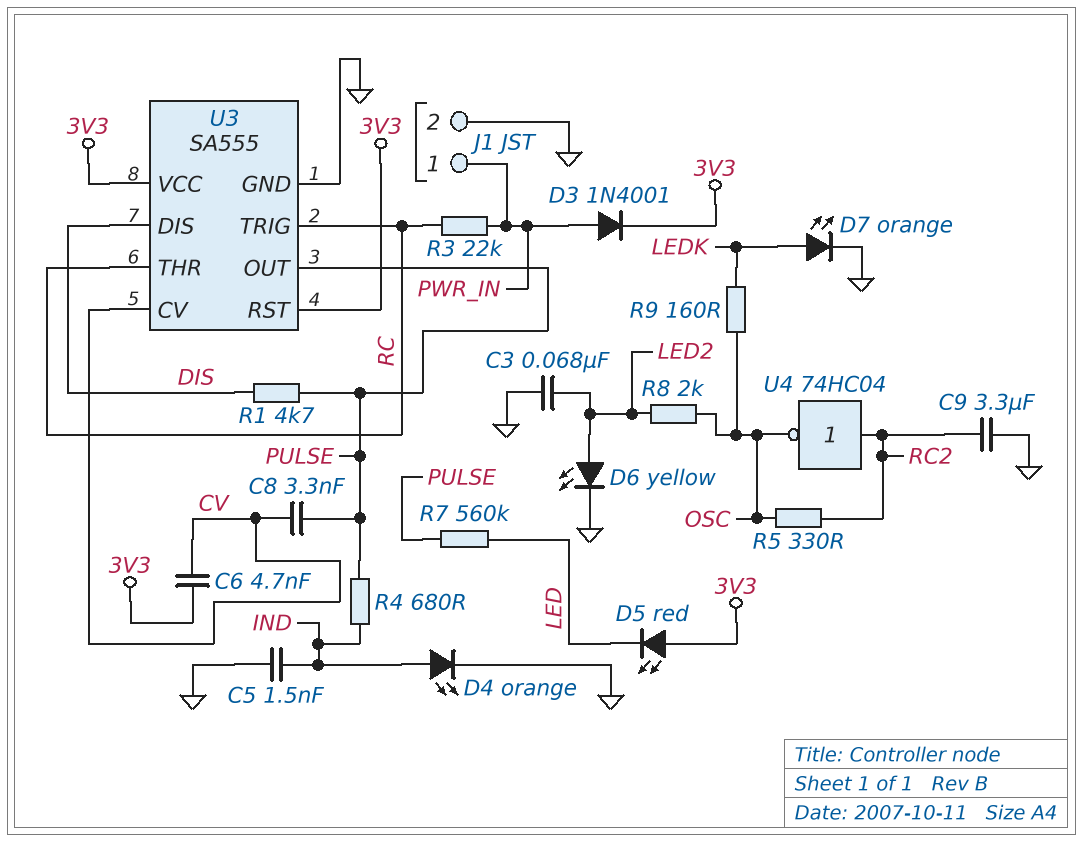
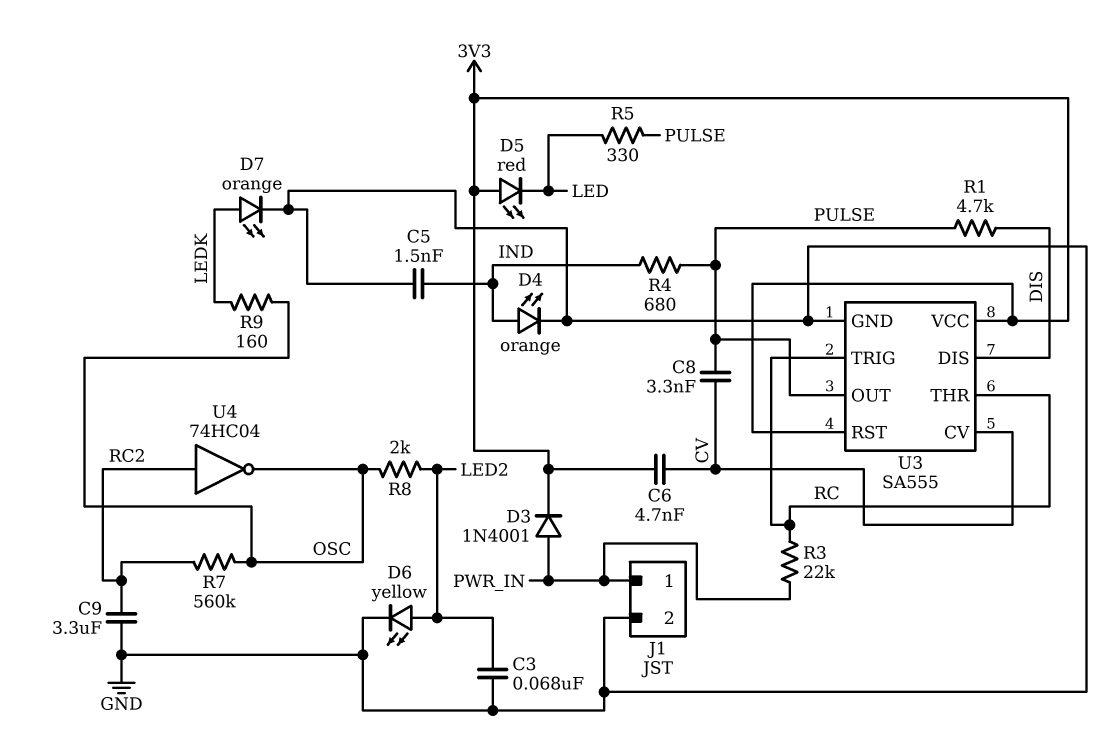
R5: 330 (OSC, RC2) -> 330 (LED, PULSE)
R7: 560k (LED, PULSE) -> 560k (OSC, RC2)

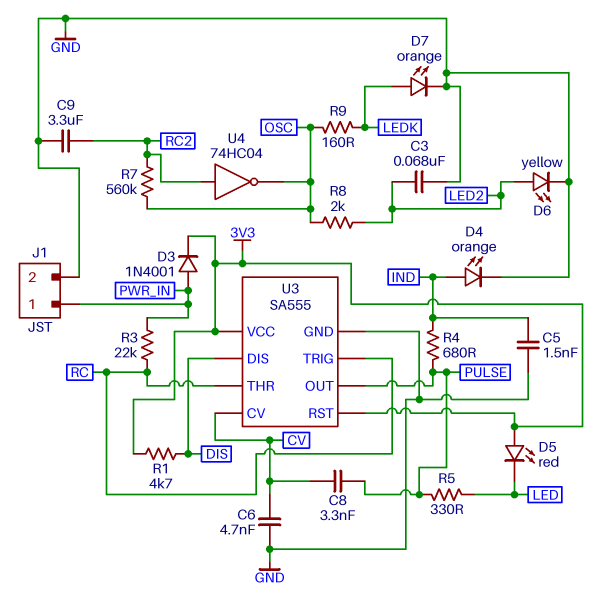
C6: 4.7nF (3V3, CV) -> 4.7nF (CV, GND)
R1: 4.7k (DIS, PULSE) -> 4.7k (3V3, DIS)

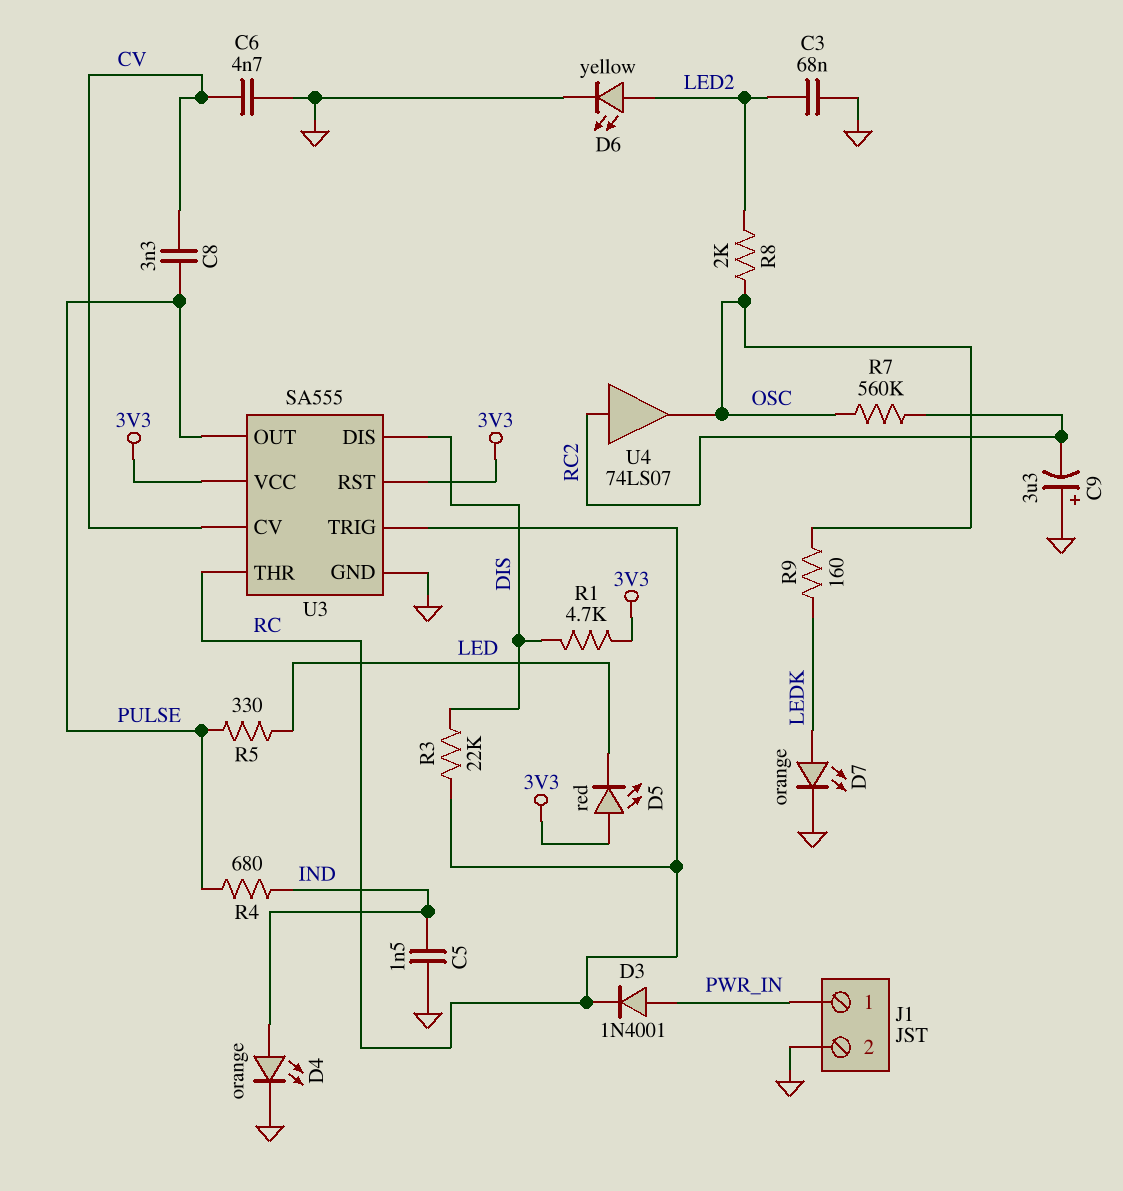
C9: 3.3uF (GND, RC2) -> 3.3uF (plus GND, minus RC2)
D3: diode 1N4001 (A PWR_IN, K 3V3) -> diode 1N4001 (A PWR_IN, K RC)
R3: 22k (PWR_IN, RC) -> 22k (DIS, RC)
U4: NOT 74HC04 (in RC2, out OSC) -> buffer 74LS07 (in RC2, out OSC)

